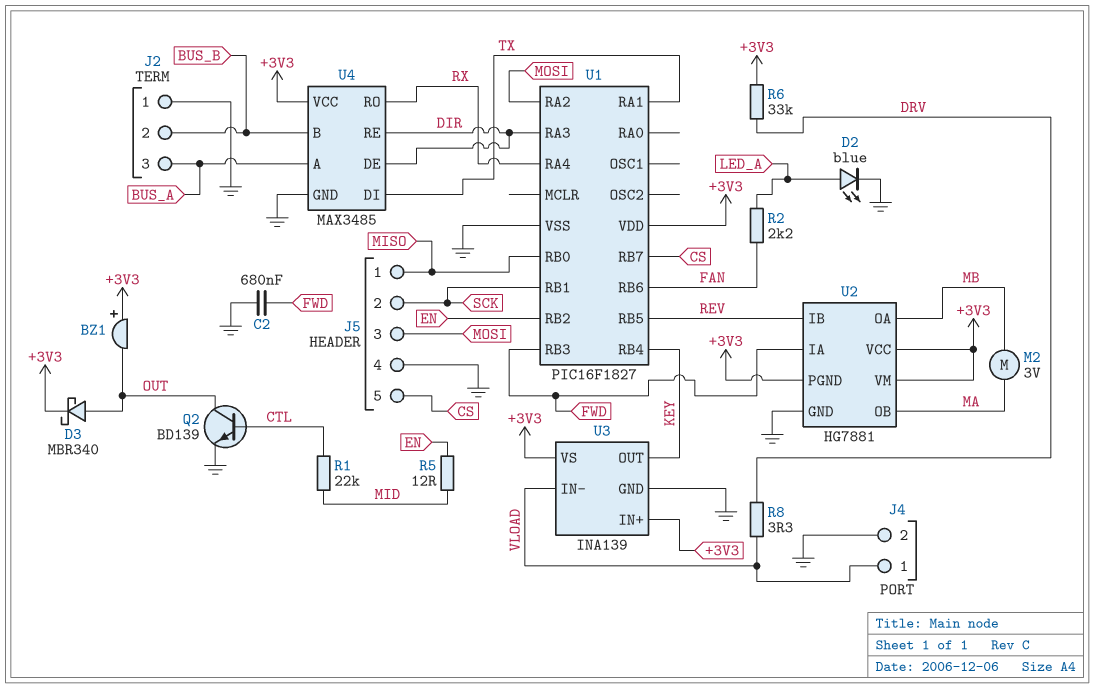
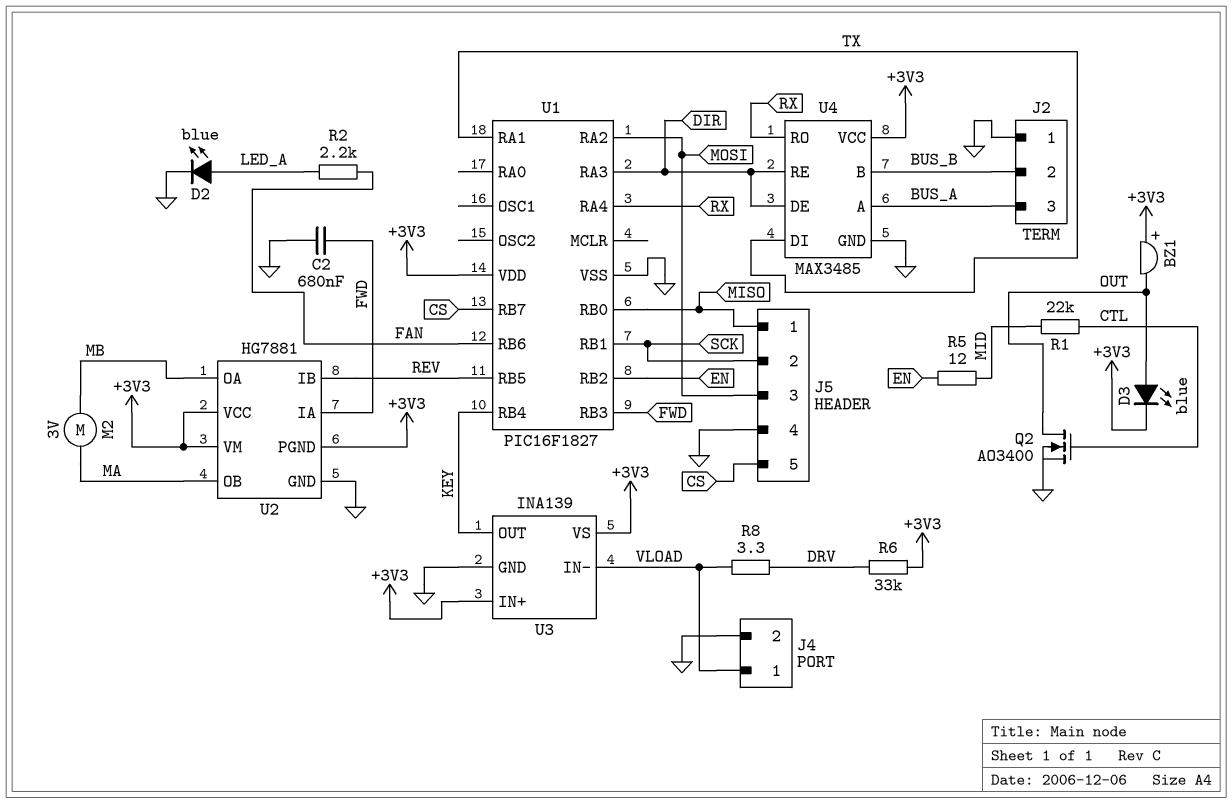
D3: schottky MBR340 (A OUT, K +3V3) -> LED blue (A OUT, K +3V3)
Q2: NPN BD139 (B CTL, C OUT, E GND) -> NMOS AO3400 (G CTL, D OUT, S GND)

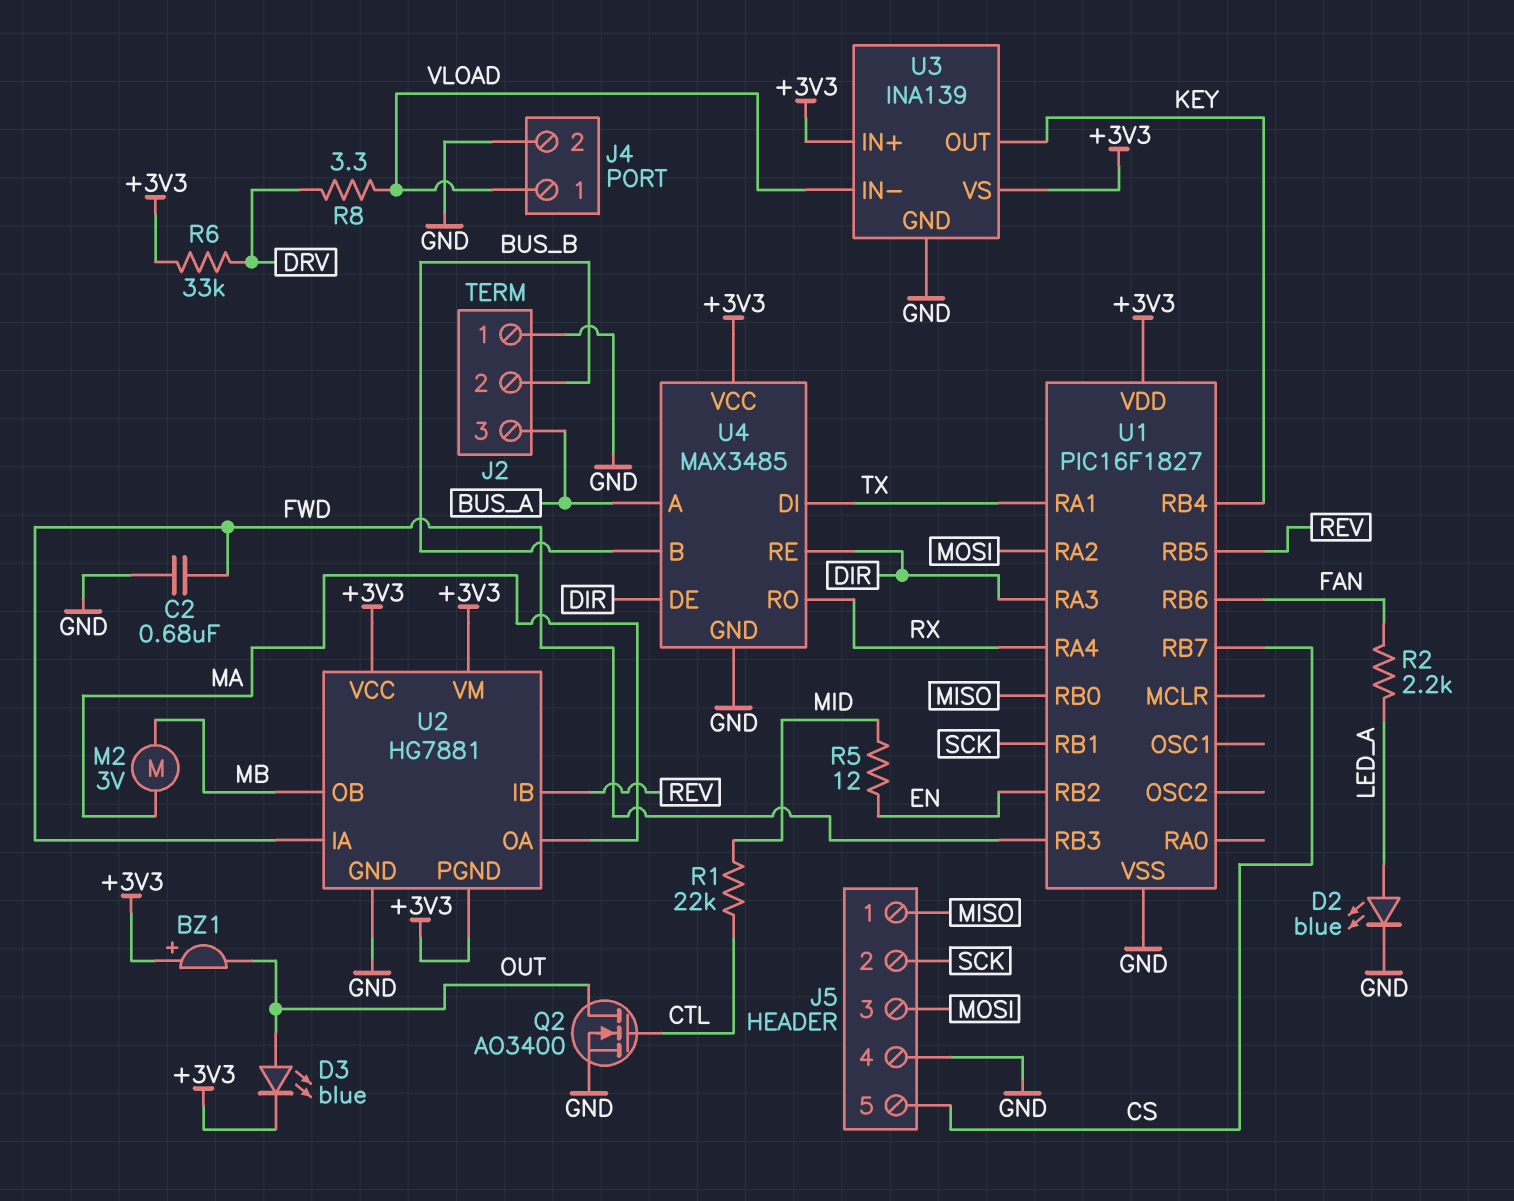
U2 pin OA: MB -> MA
U2 pin OB: MA -> MB

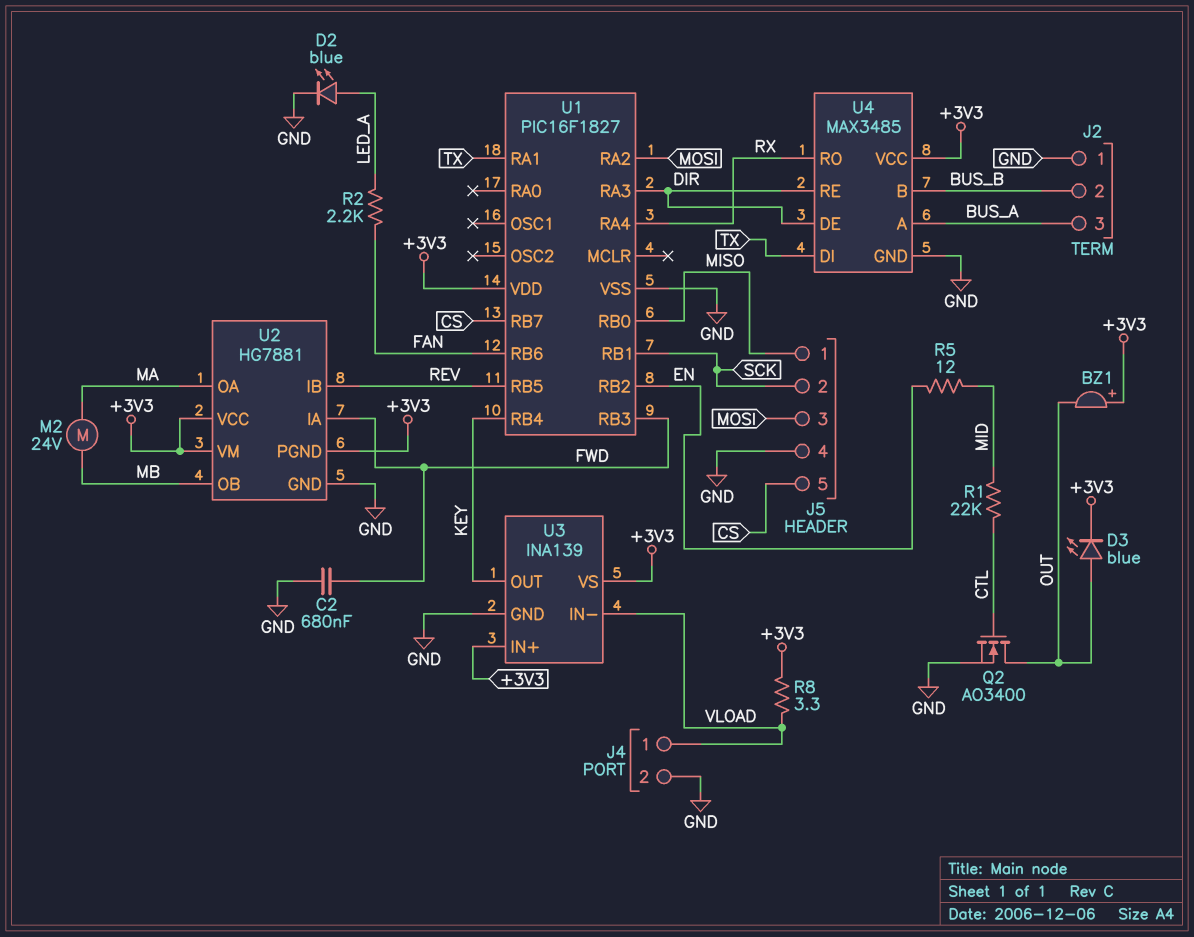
M2: motor 3V (MA, MB) -> motor 24V (MA, MB)
R6: 33k (+3V3, DRV) -> none
R8: 3.3 (DRV, VLOAD) -> 3.3 (+3V3, VLOAD)

